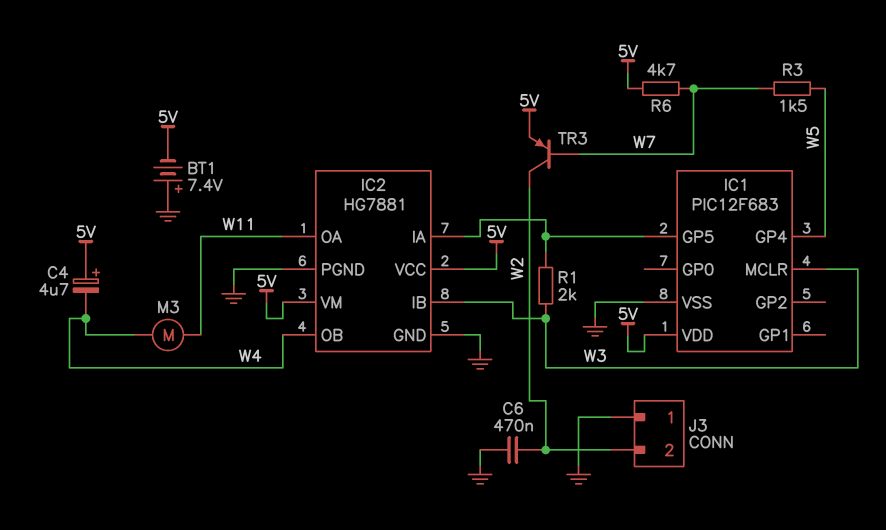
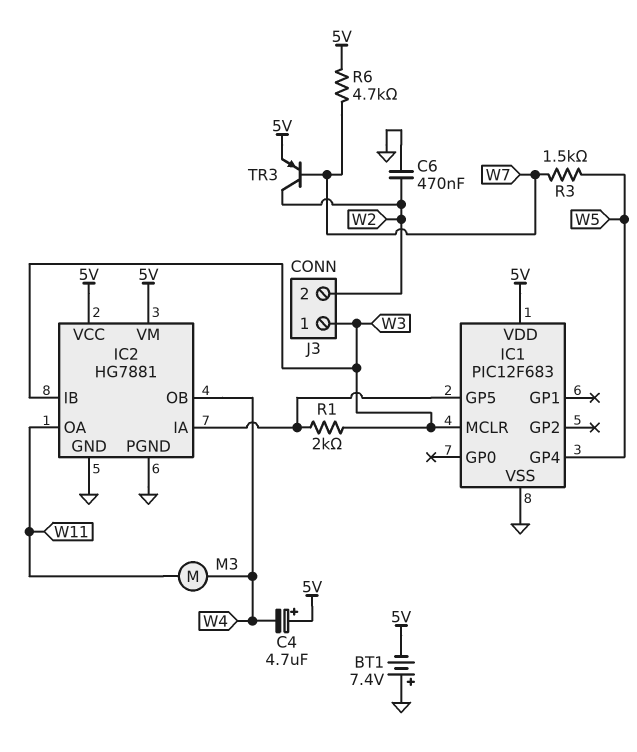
J3 pin 1: GND -> W3

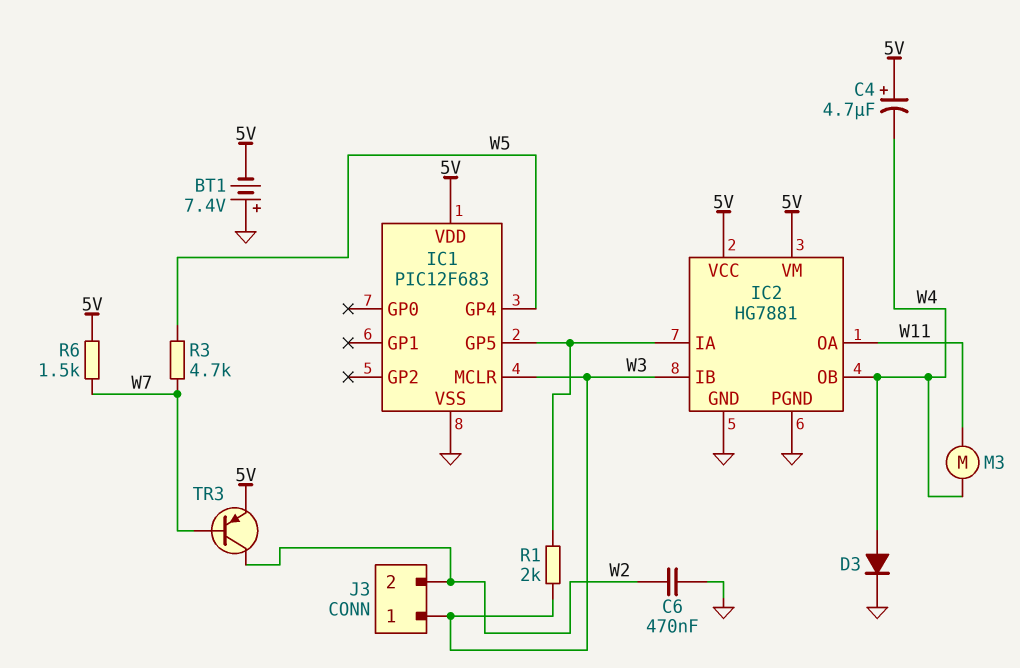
D3: none -> diode (A W4, K GND)
R3: 1.5k (W5, W7) -> 4.7k (W5, W7)
R6: 4.7k (5V, W7) -> 1.5k (5V, W7)

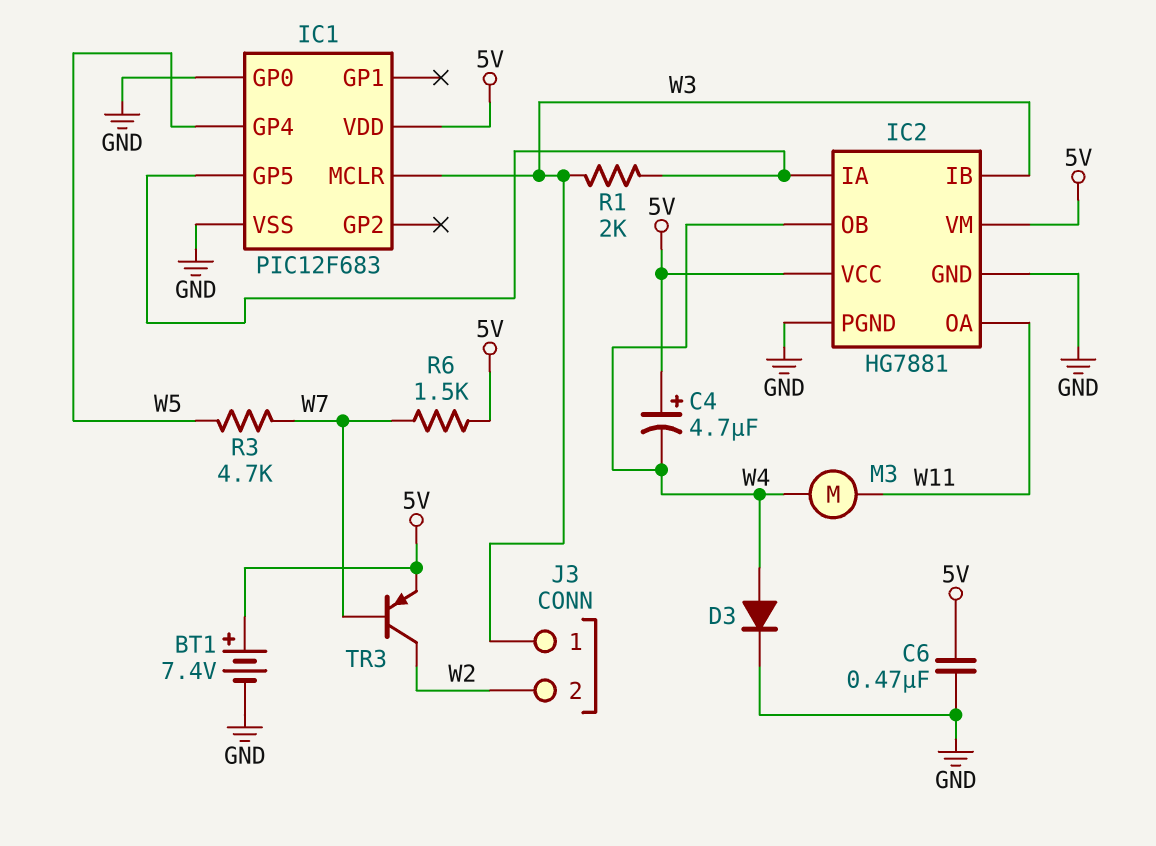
BT1: 7.4V (plus GND, minus 5V) -> 7.4V (plus 5V, minus GND)
C6: 470nF (GND, W2) -> 470nF (5V, GND)
IC1 pin GP0: none -> GND

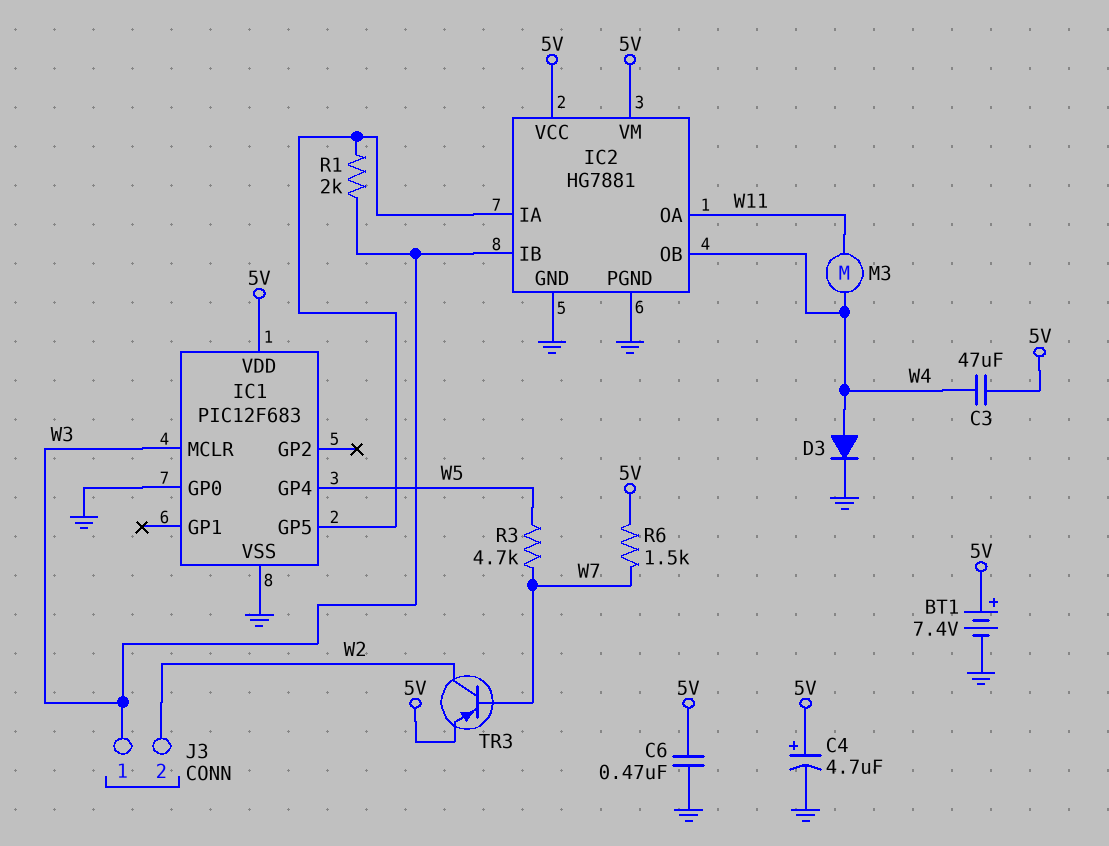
C3: none -> 47uF (5V, W4)
C4: 4.7uF (plus 5V, minus W4) -> 4.7uF (plus 5V, minus GND)

